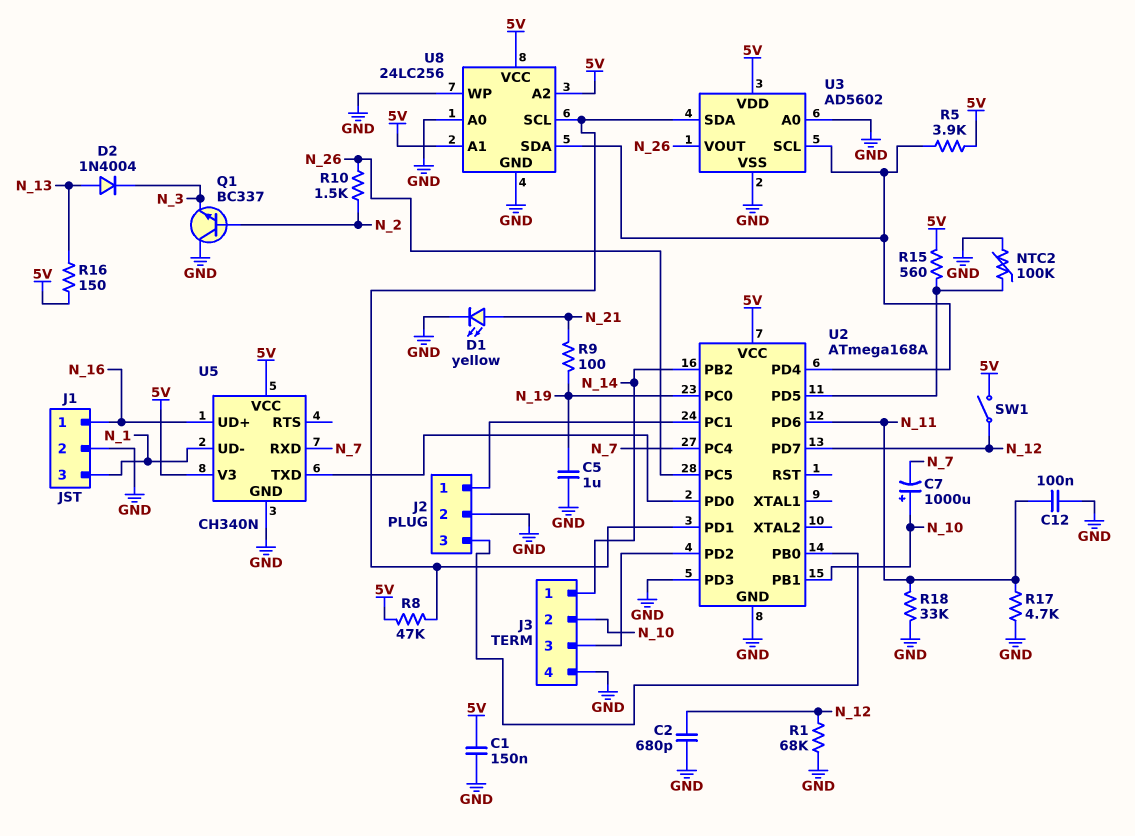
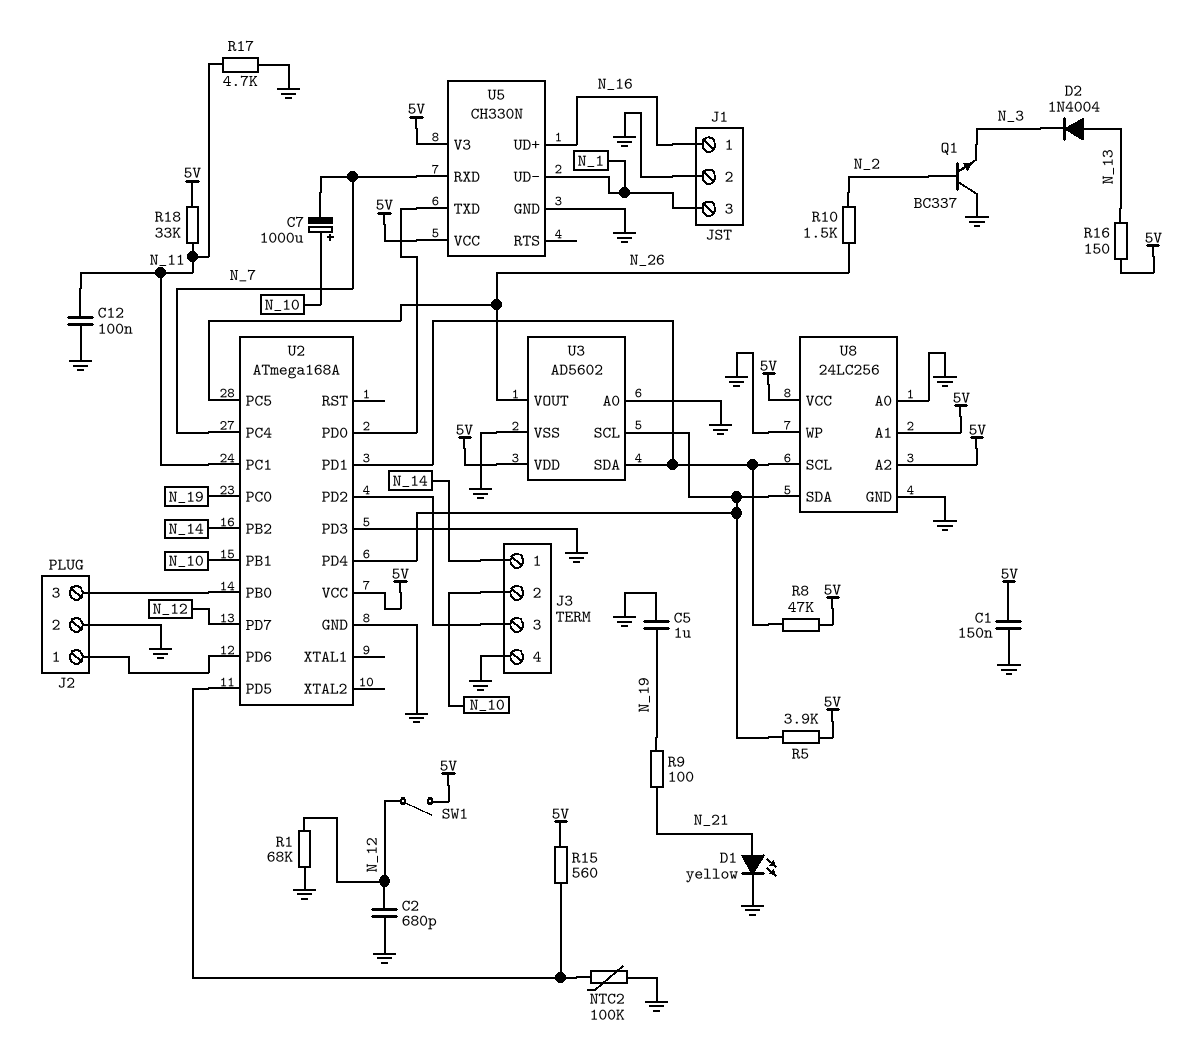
R18: 33k (GND, N_11) -> 33k (5V, N_11)
U2 pin PC1: J2/1 -> N_11
U2 pin PD6: N_11 -> J2/1
U5: CH340N -> CH330N

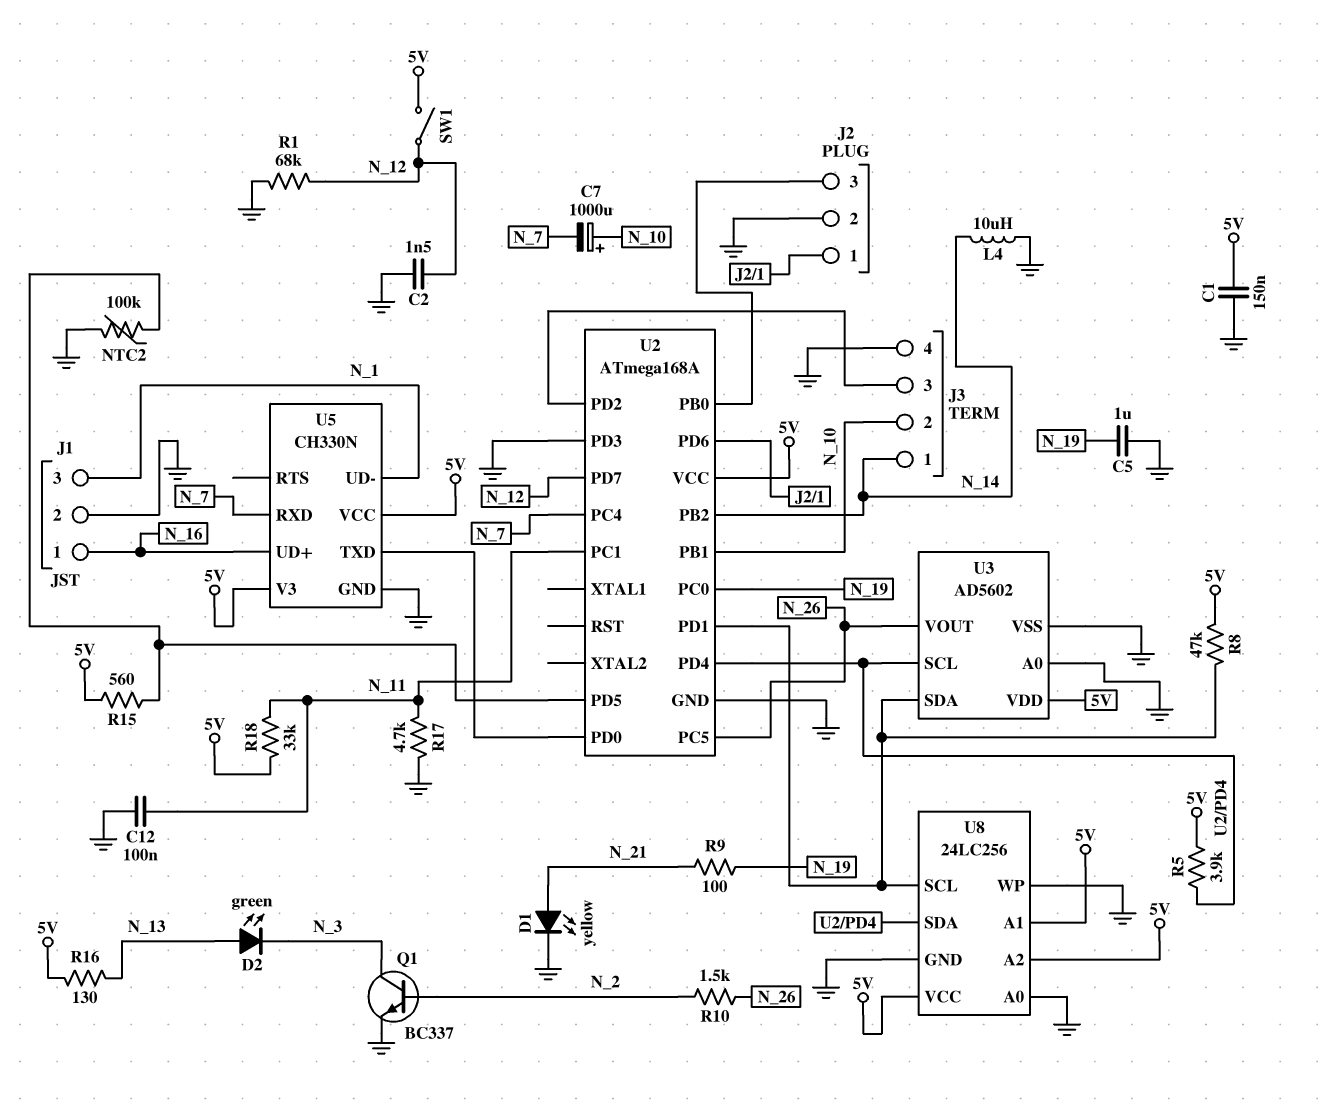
C2: 680pF (GND, N_12) -> 1.5nF (GND, N_12)
D2: diode 1N4004 (A N_13, K N_3) -> LED green (A N_13, K N_3)
L4: none -> 10uH (GND, N_14)
Q1: NPN BC337 (B N_2, C GND, E N_3) -> NPN BC337 (B N_2, C N_3, E GND)
R16: 150 (5V, N_13) -> 130 (5V, N_13)

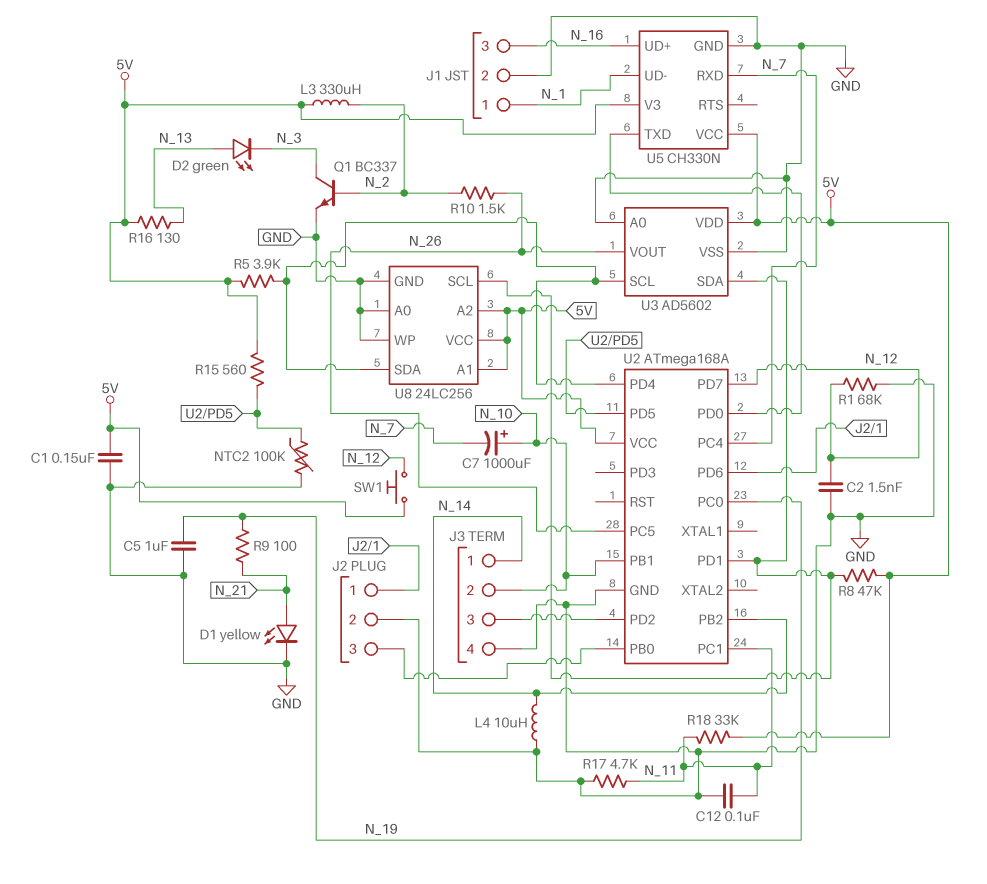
J1 pin 1: N_16 -> N_1
J1 pin 3: N_1 -> N_16
L3: none -> 330uH (5V, N_2)
SW1: switch (5V, N_12) -> button (5V, N_12)
U2 pin PD3: GND -> none

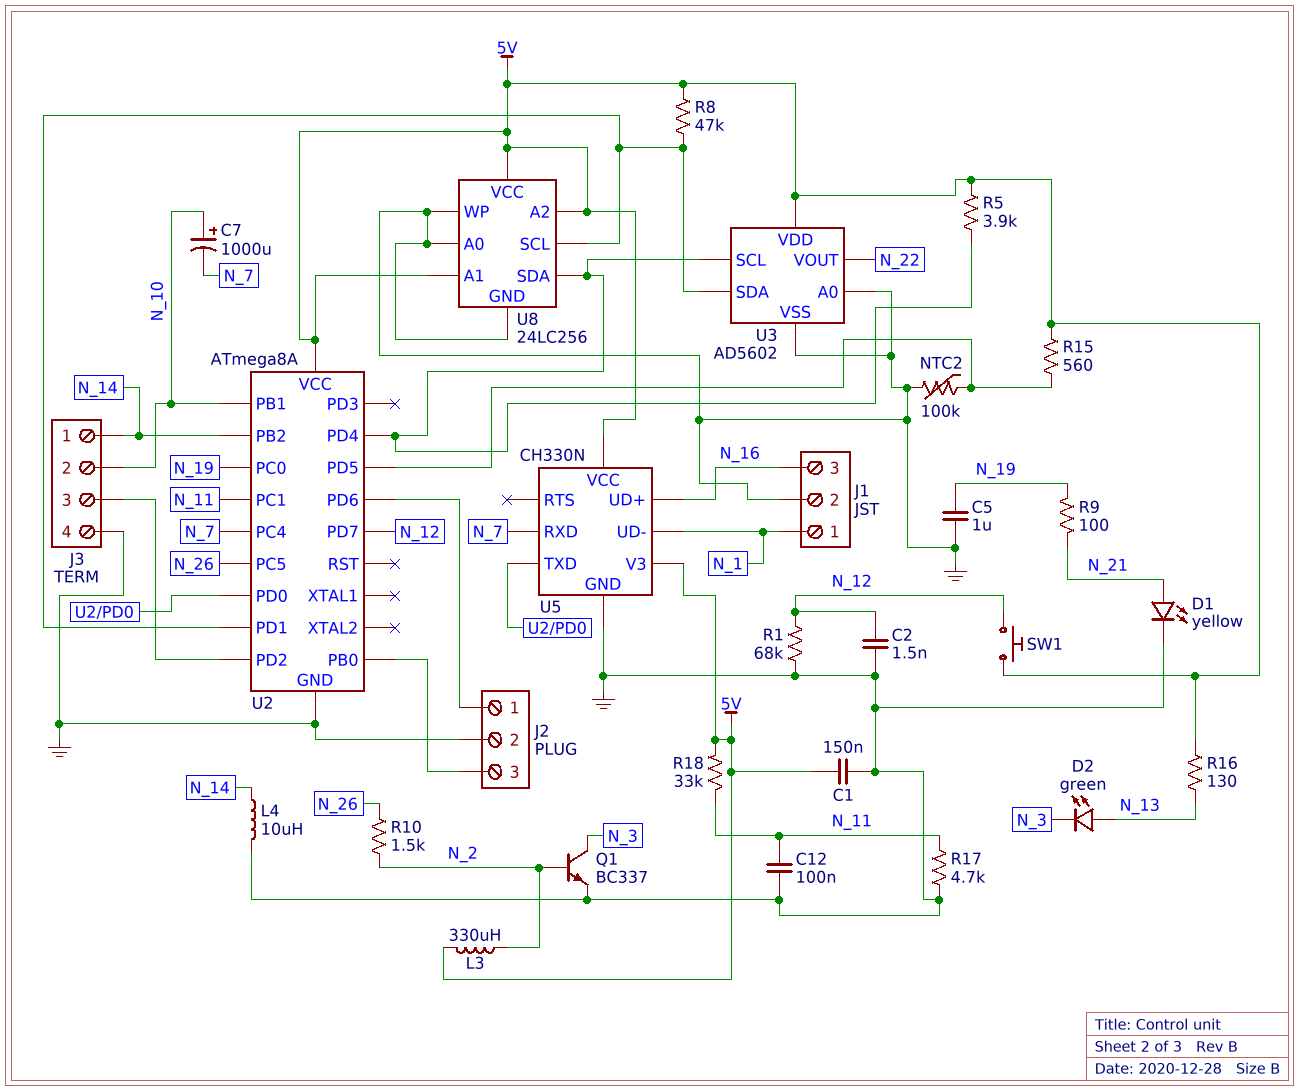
U2: ATmega168A -> ATmega8A
U3 pin VOUT: N_26 -> N_22

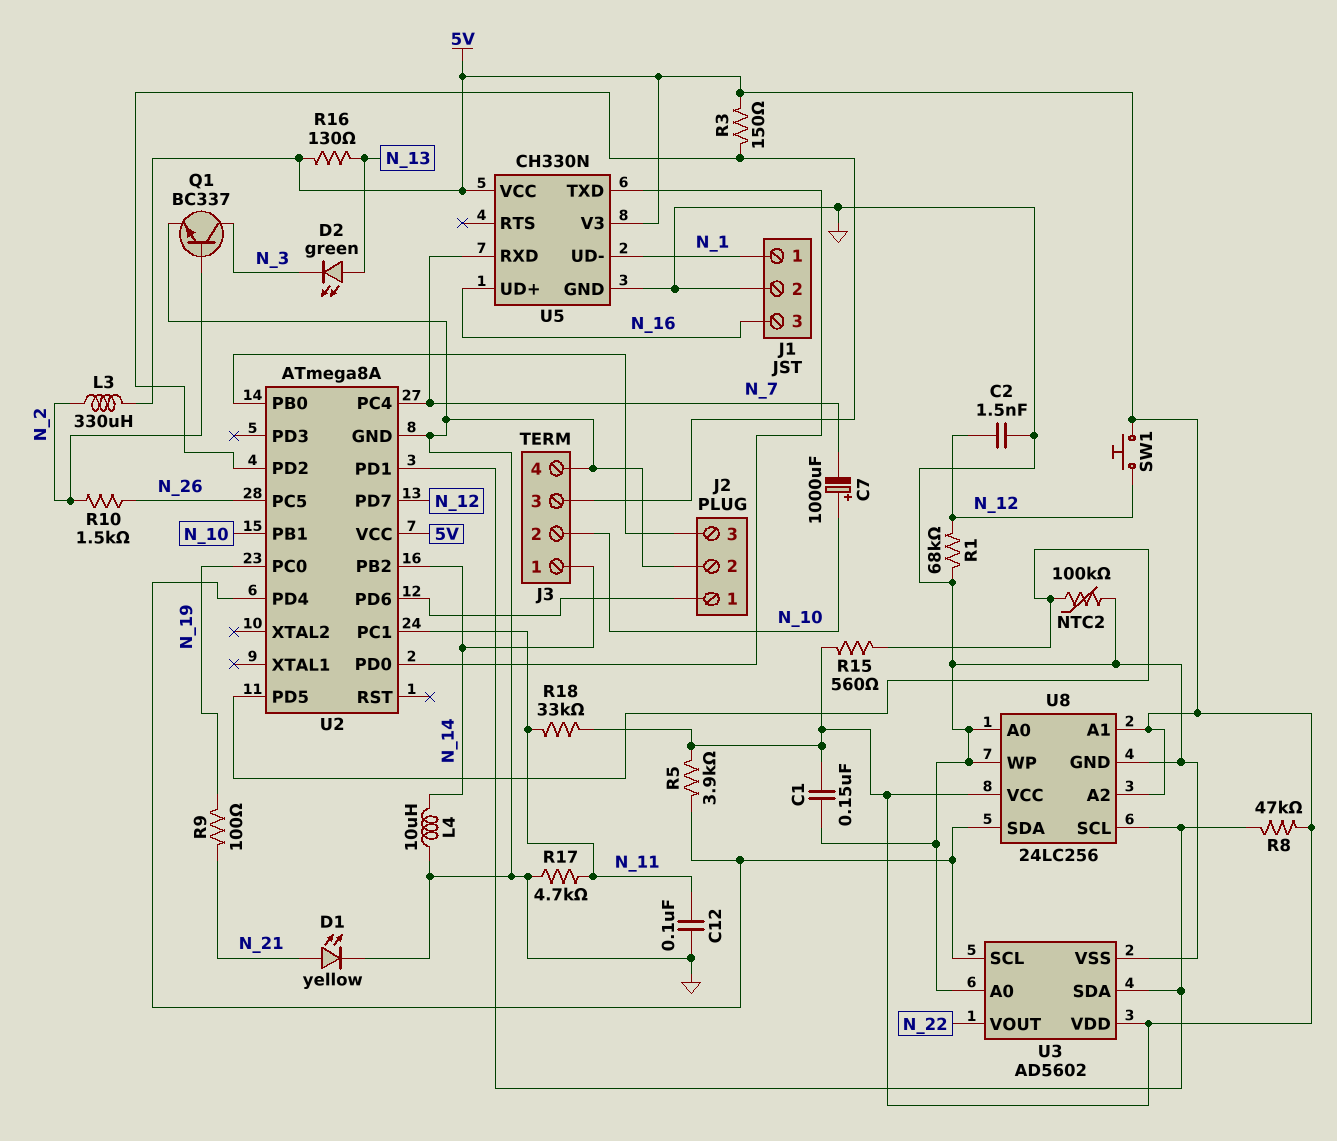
C5: 1uF (GND, N_19) -> none
R3: none -> 150 (5V, J3/3)

